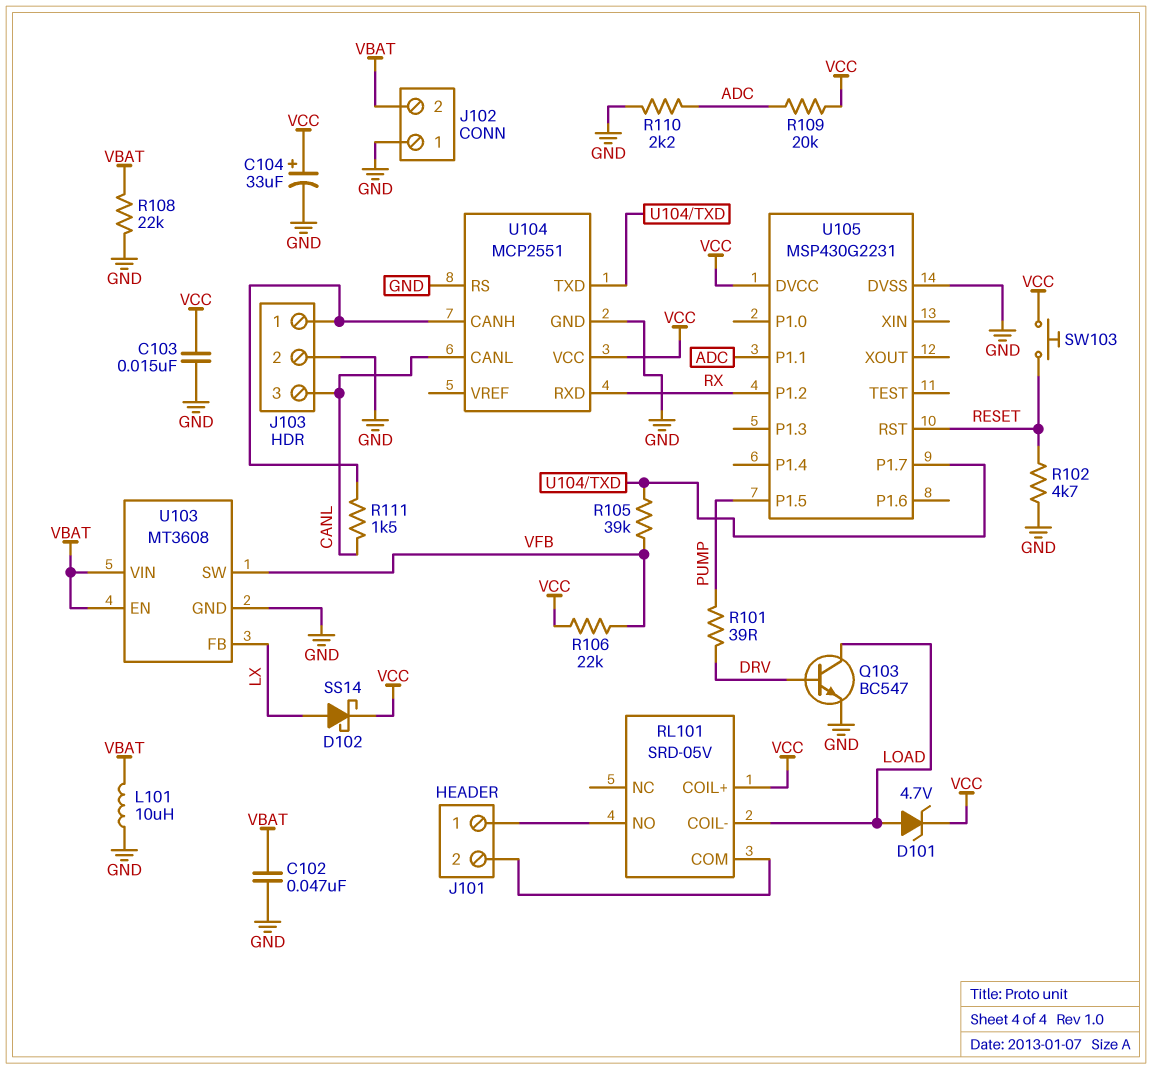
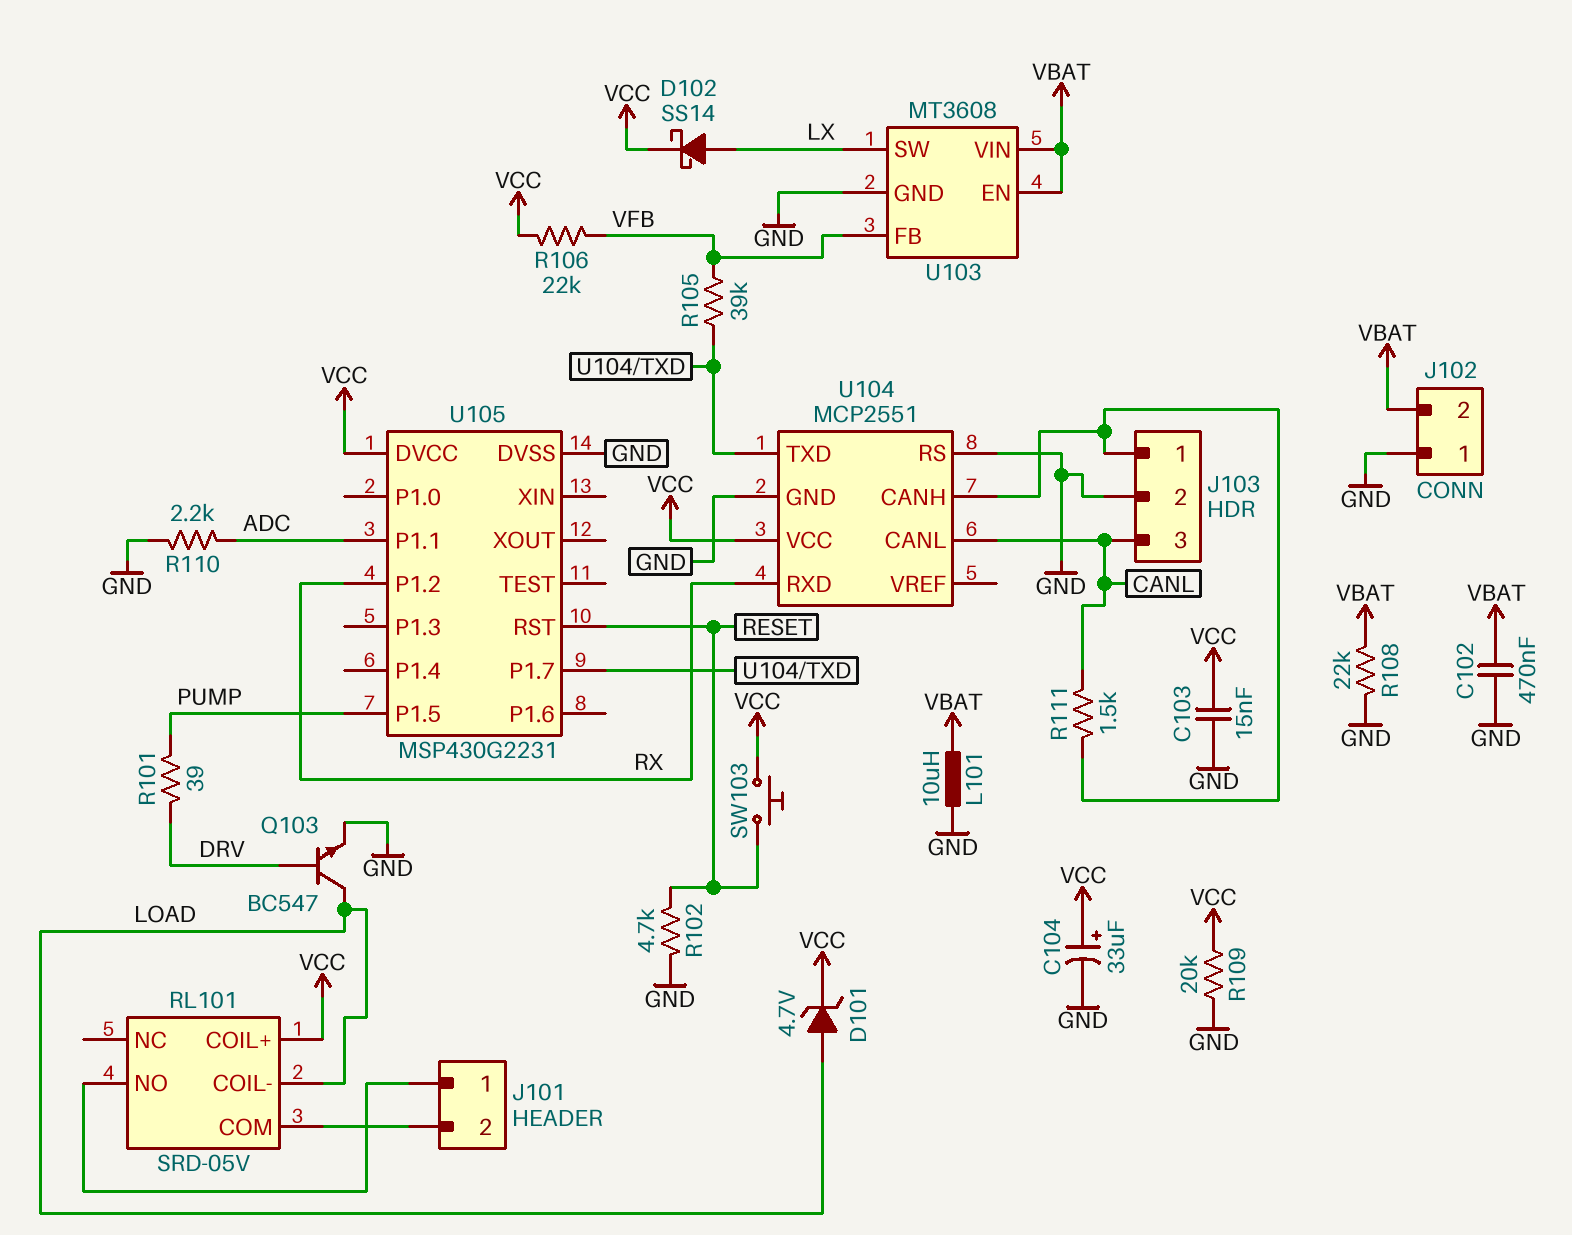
C102: 47nF (GND, VBAT) -> 470nF (GND, VBAT)
R109: 20k (ADC, VCC) -> 20k (GND, VCC)
U103 pin FB: LX -> VFB
U103 pin SW: VFB -> LX

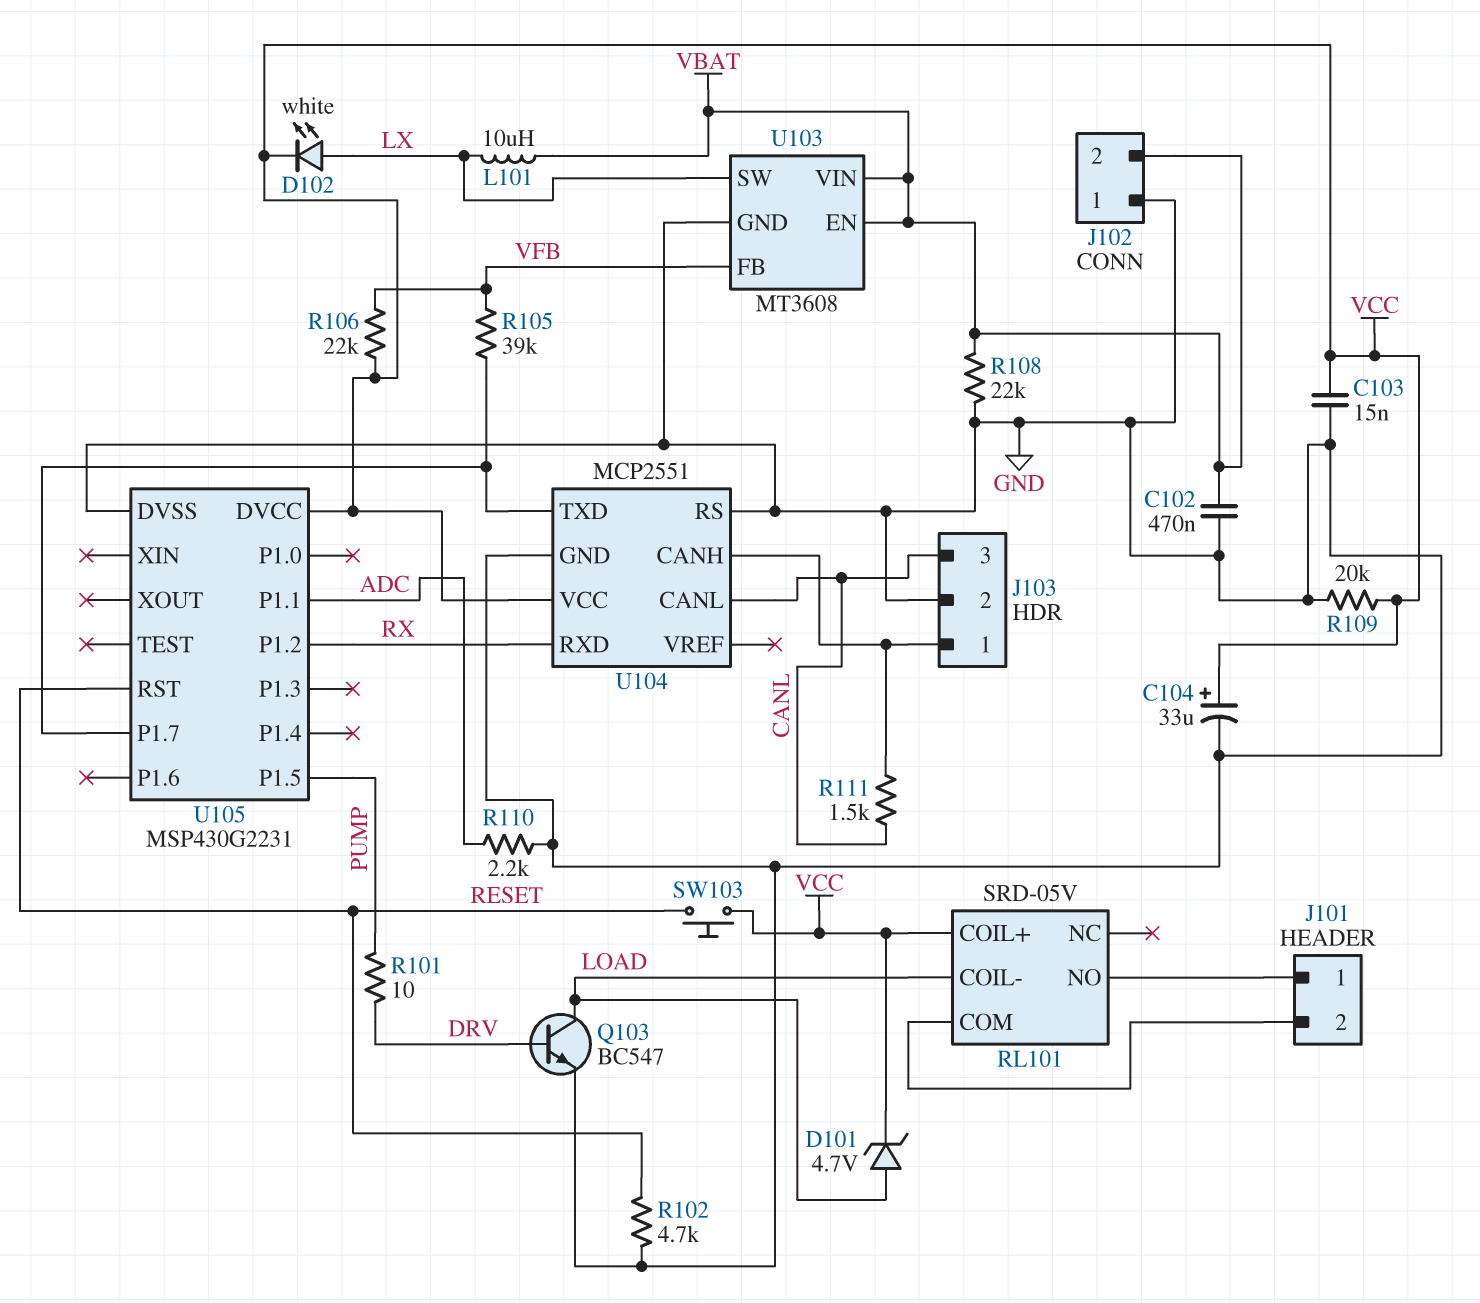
D102: schottky SS14 (A LX, K VCC) -> LED white (A LX, K VCC)
L101: 10uH (GND, VBAT) -> 10uH (LX, VBAT)
R101: 39 (DRV, PUMP) -> 10 (DRV, PUMP)

